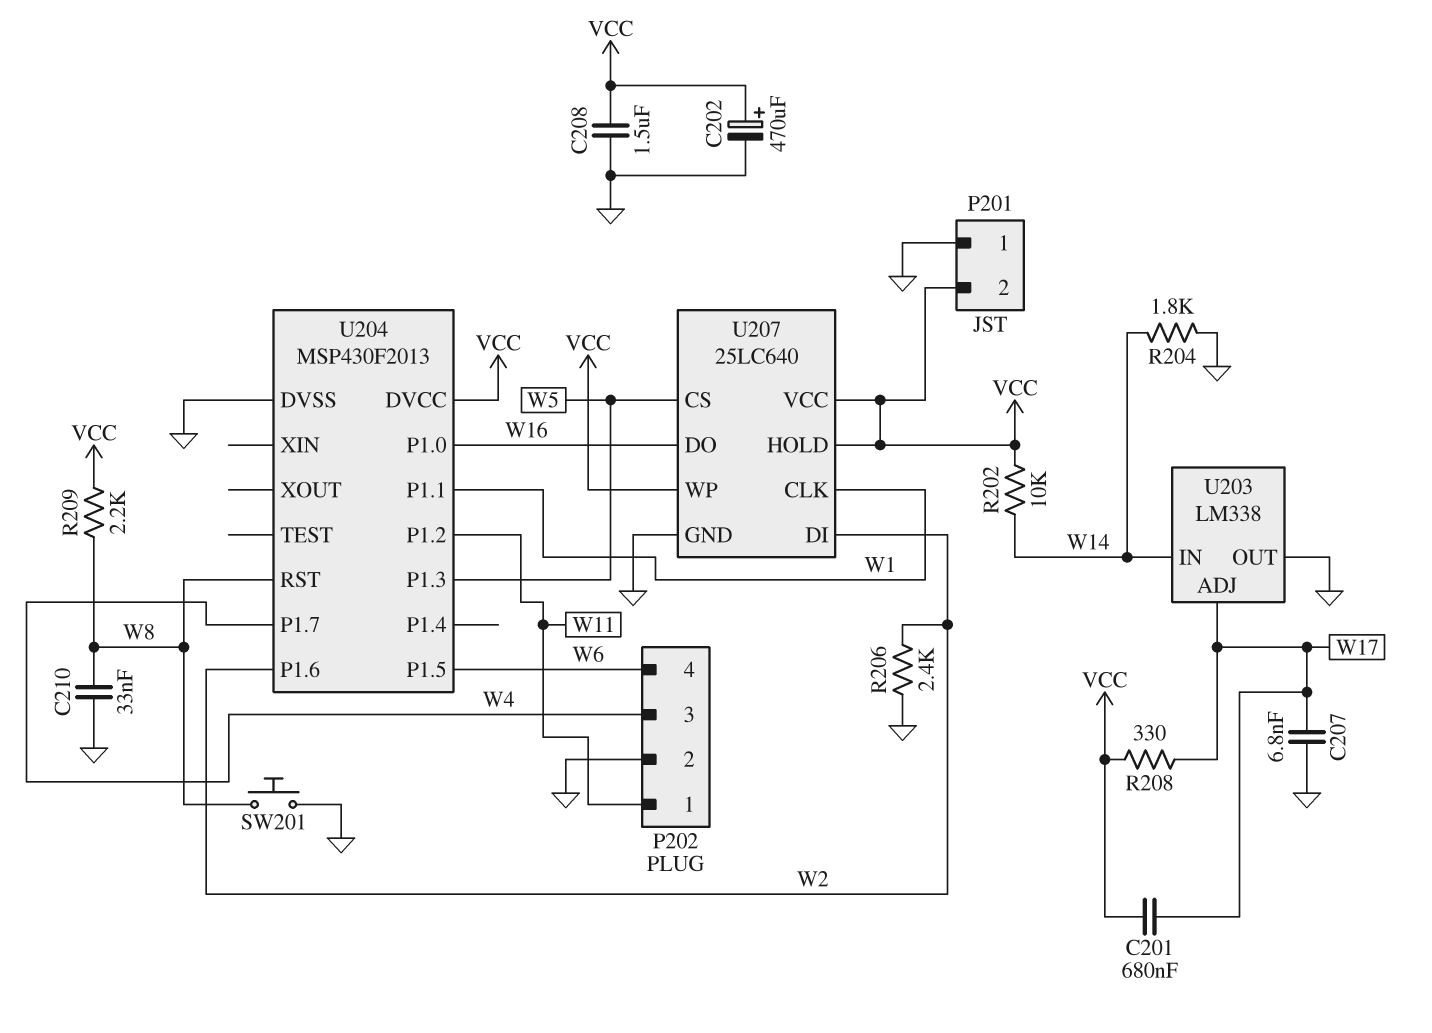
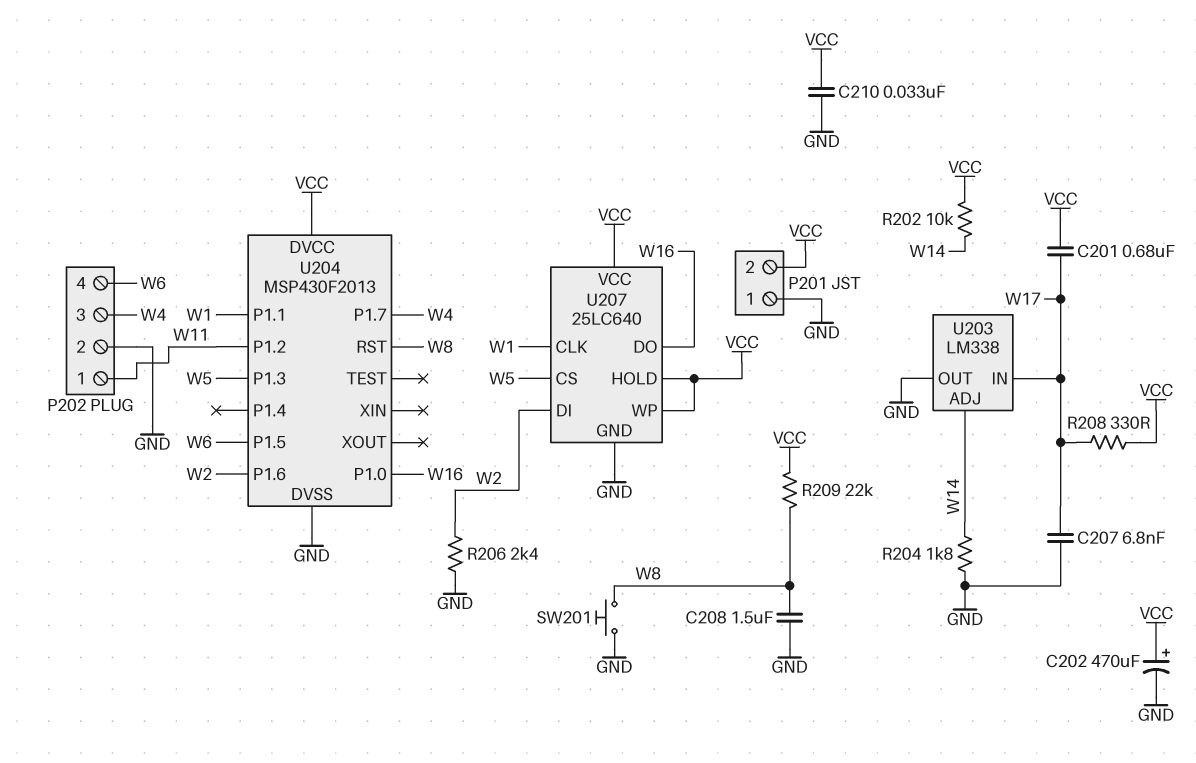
C208: 1.5uF (GND, VCC) -> 1.5uF (GND, W8)
C210: 33nF (GND, W8) -> 33nF (GND, VCC)
R209: 2.2k (VCC, W8) -> 22k (VCC, W8)
U203 pin ADJ: W17 -> W14
U203 pin IN: W14 -> W17

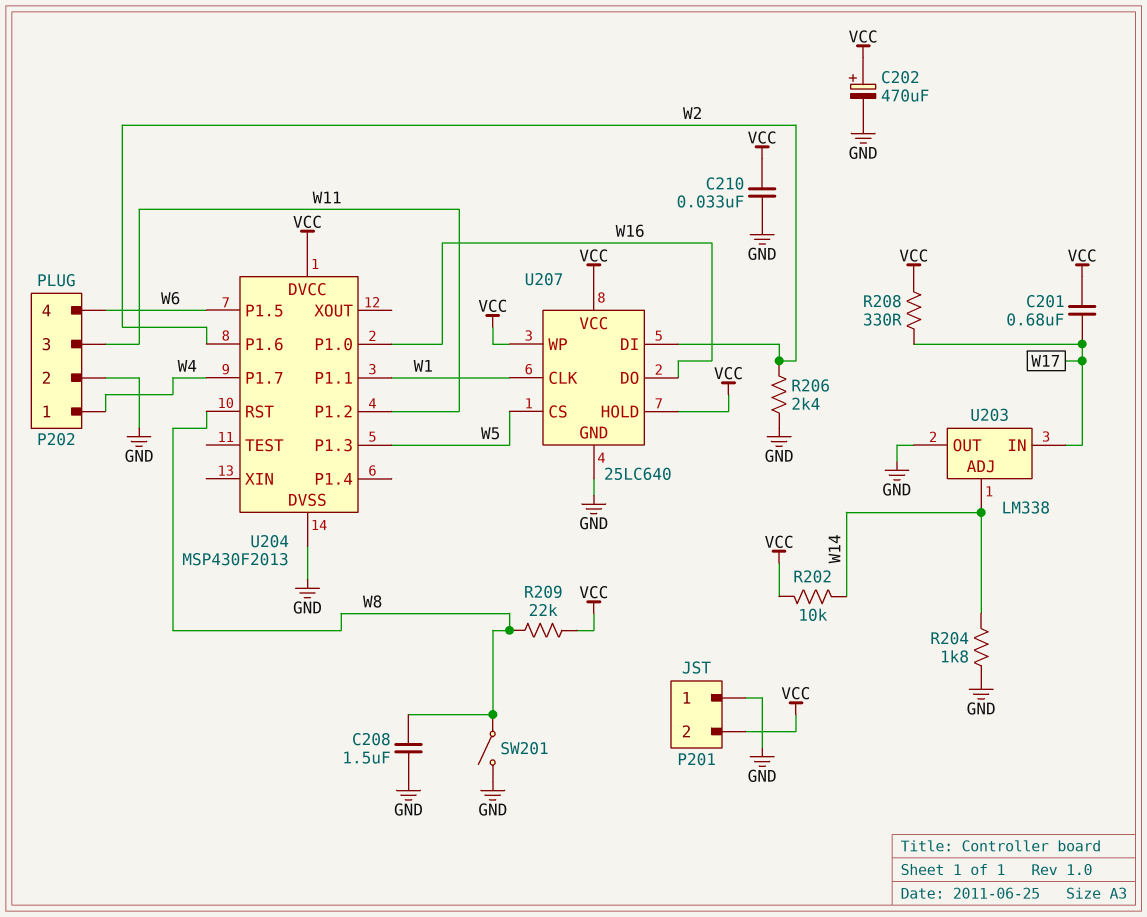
C207: 6.8nF (GND, W17) -> none
P202 pin 1: W11 -> W4
P202 pin 3: W4 -> W11
SW201: button (GND, W8) -> switch (GND, W8)

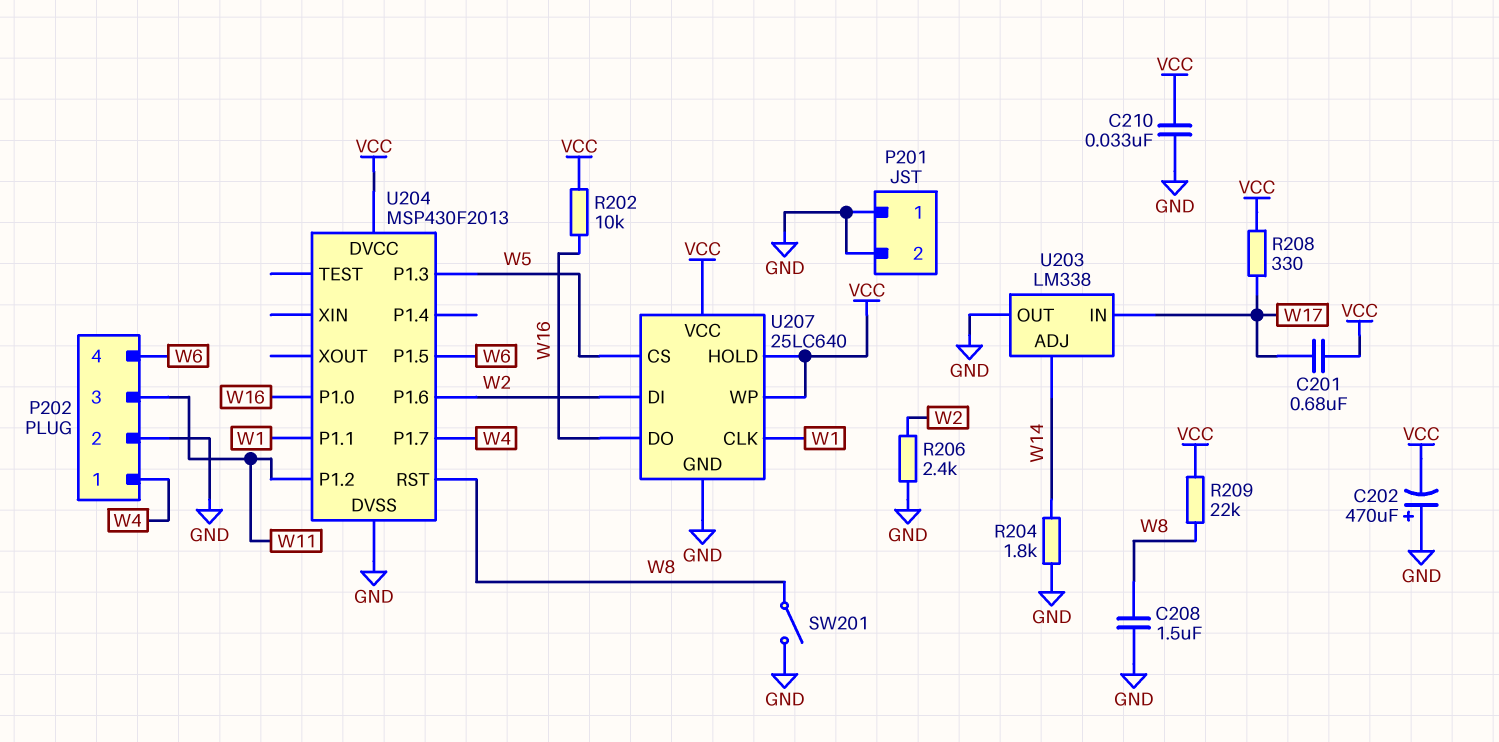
C202: 470uF (plus VCC, minus GND) -> 470uF (plus GND, minus VCC)
P201 pin 2: VCC -> GND
R202: 10k (VCC, W14) -> 10k (VCC, W16)

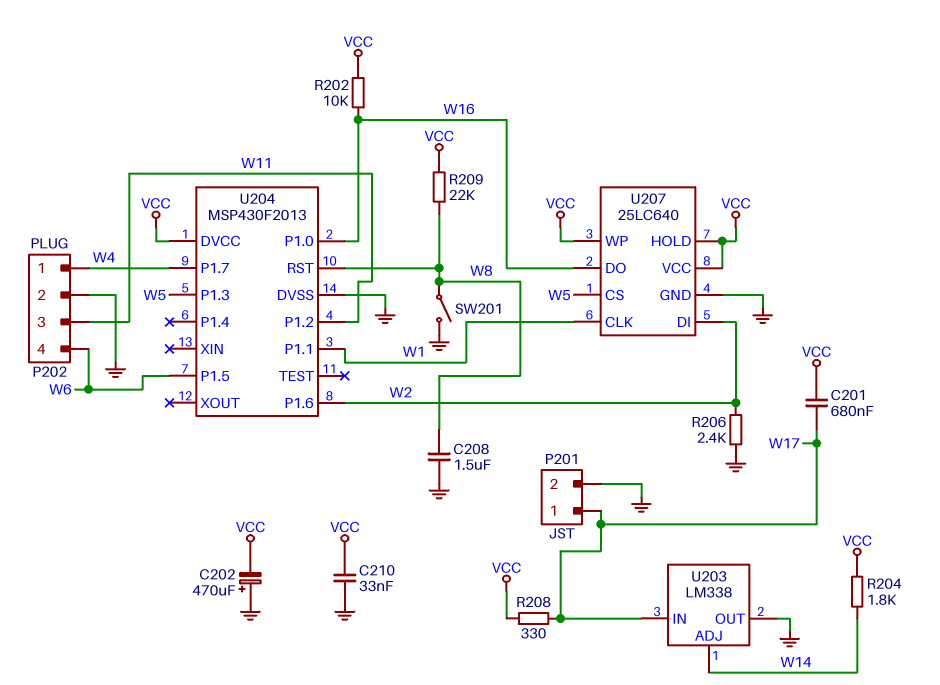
P201 pin 1: GND -> W17
R204: 1.8k (GND, W14) -> 1.8k (VCC, W14)

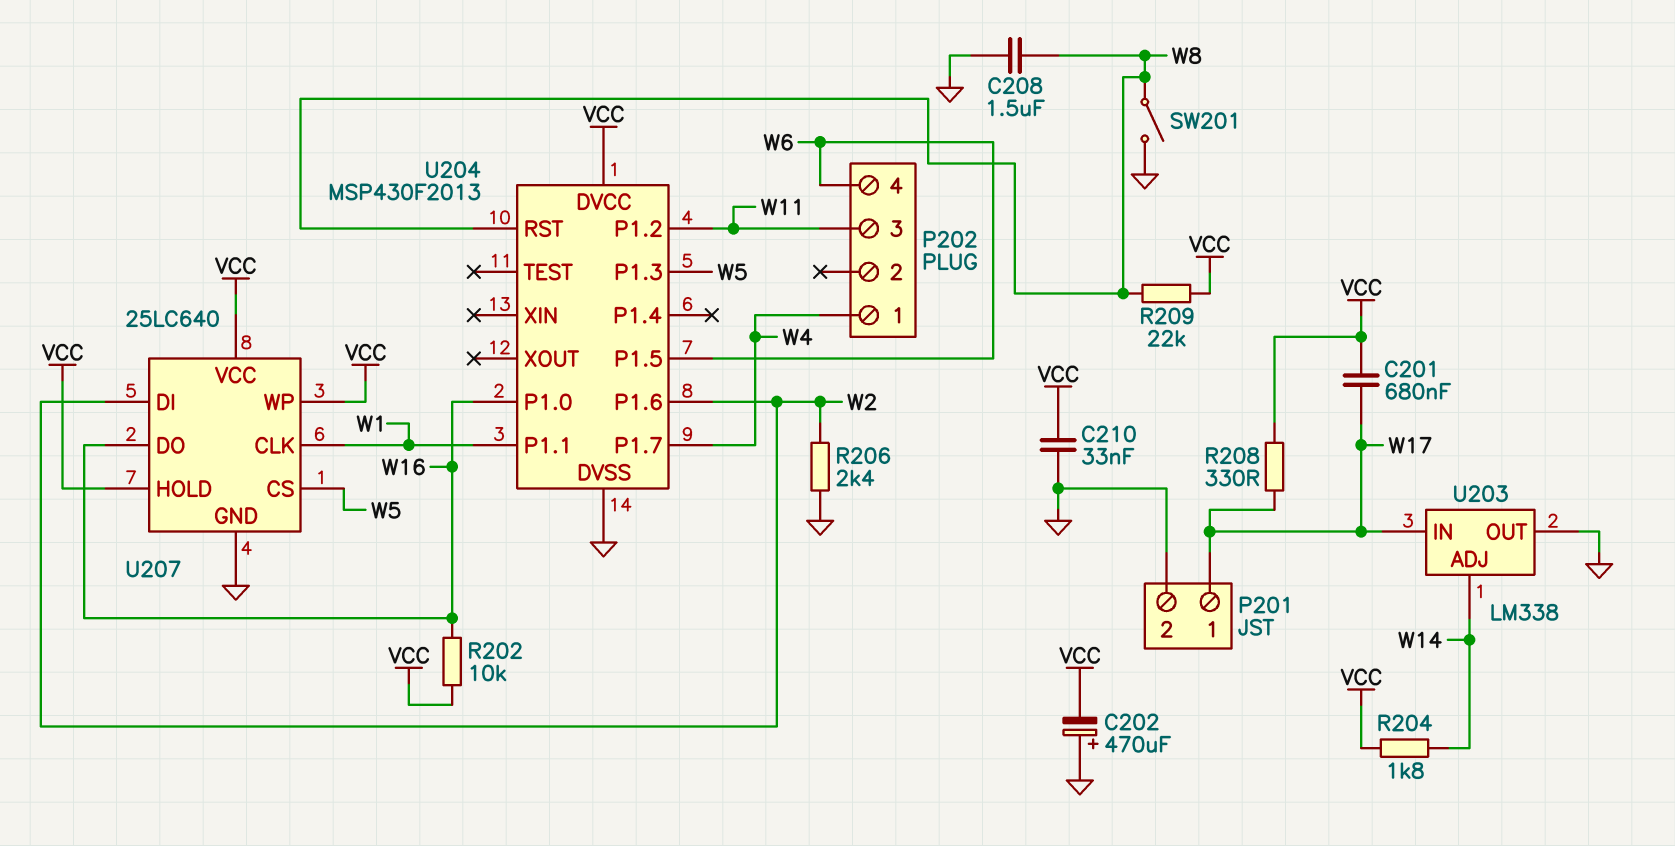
P202 pin 2: GND -> none

